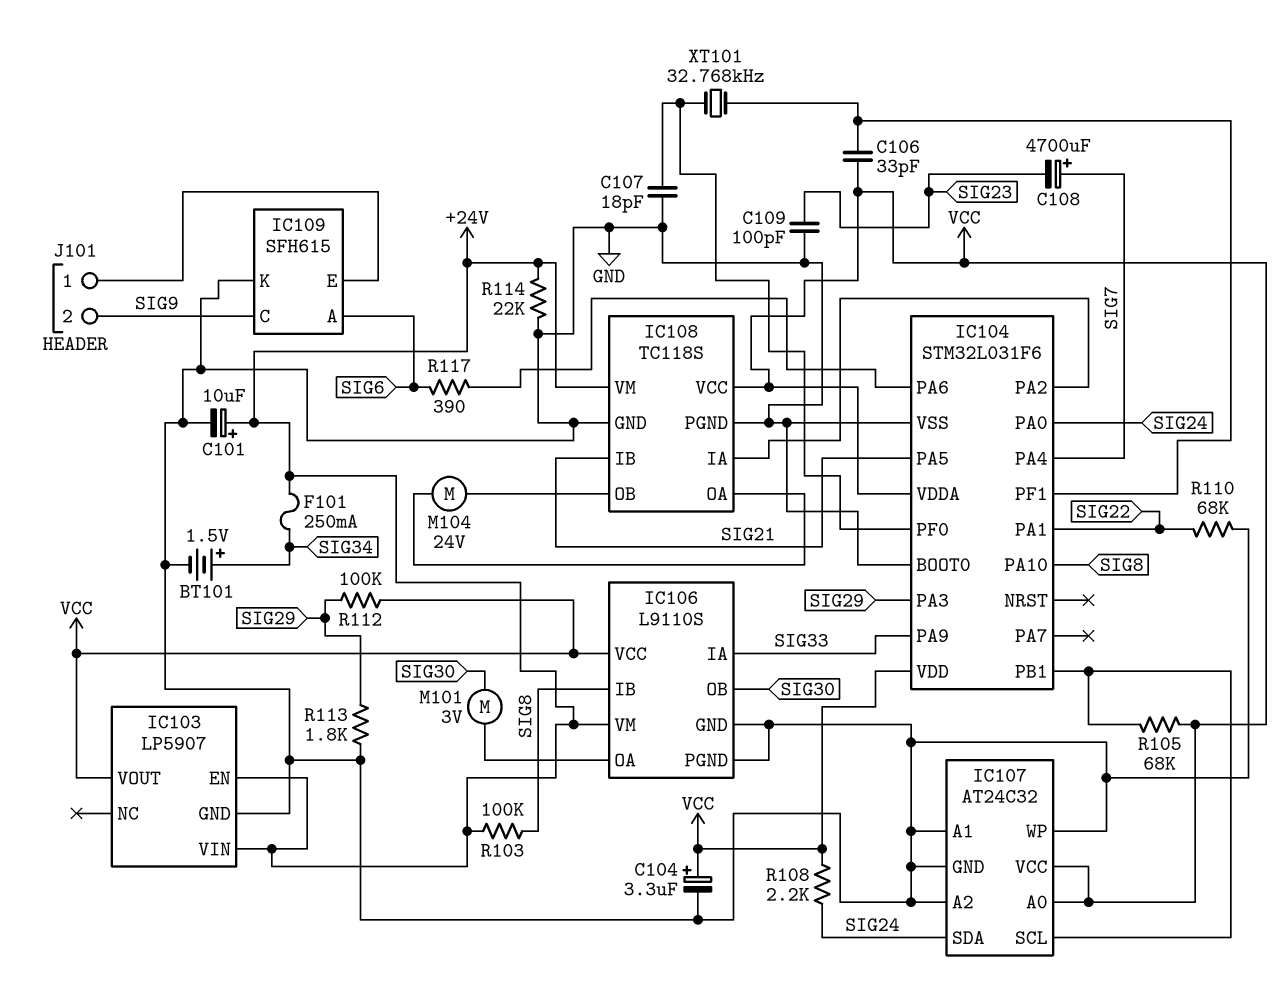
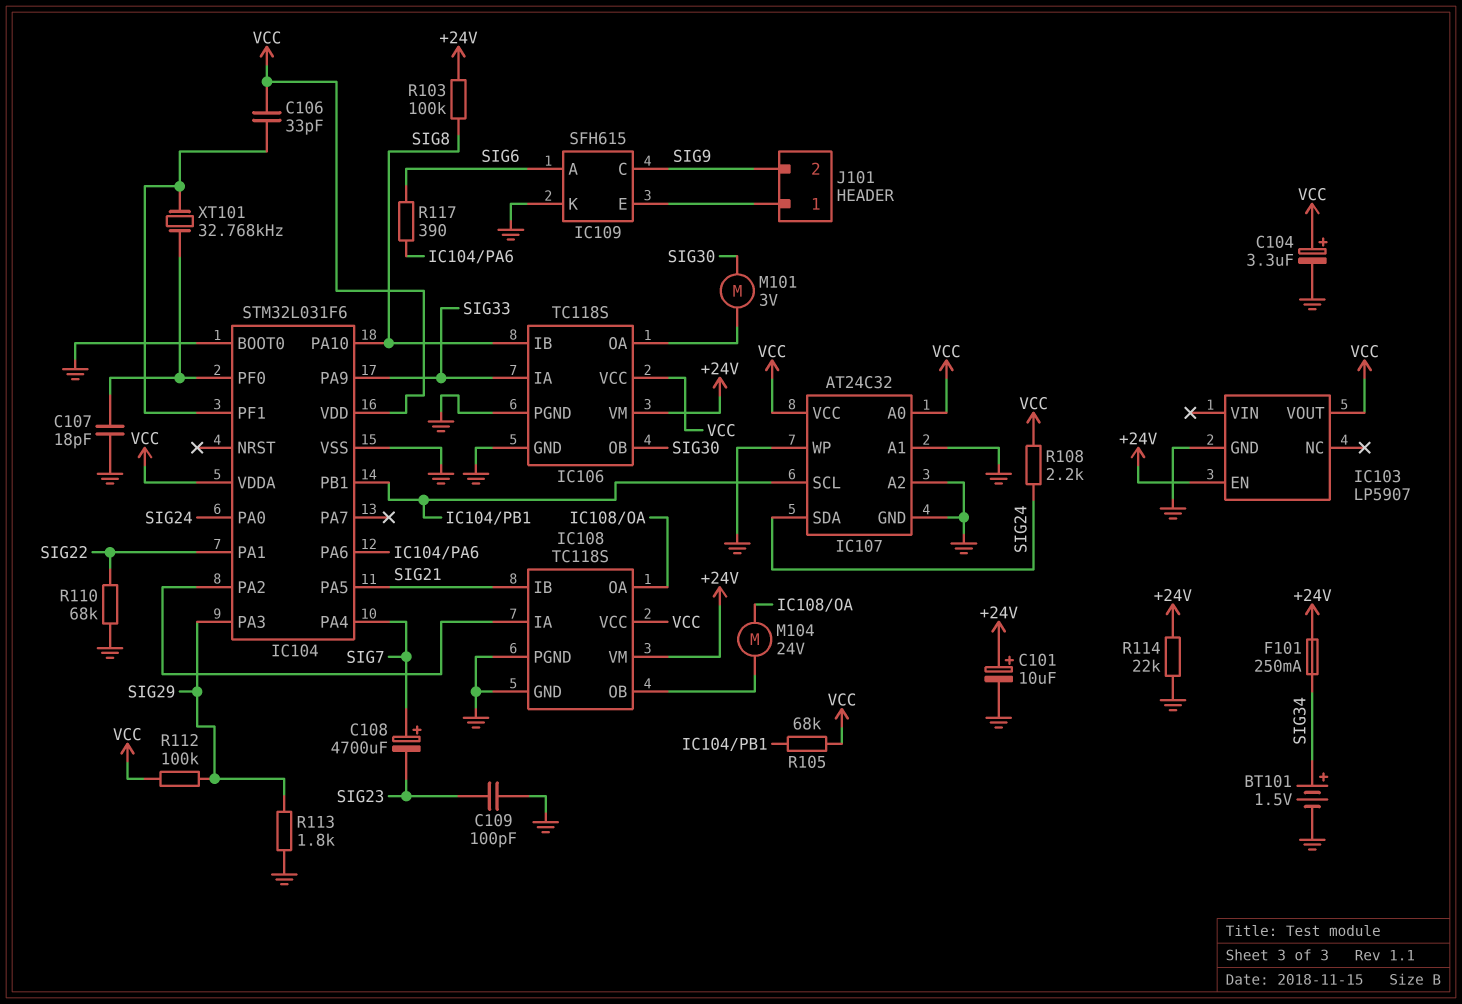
IC103 pin VIN: +24V -> none
IC106: L9110S -> TC118S

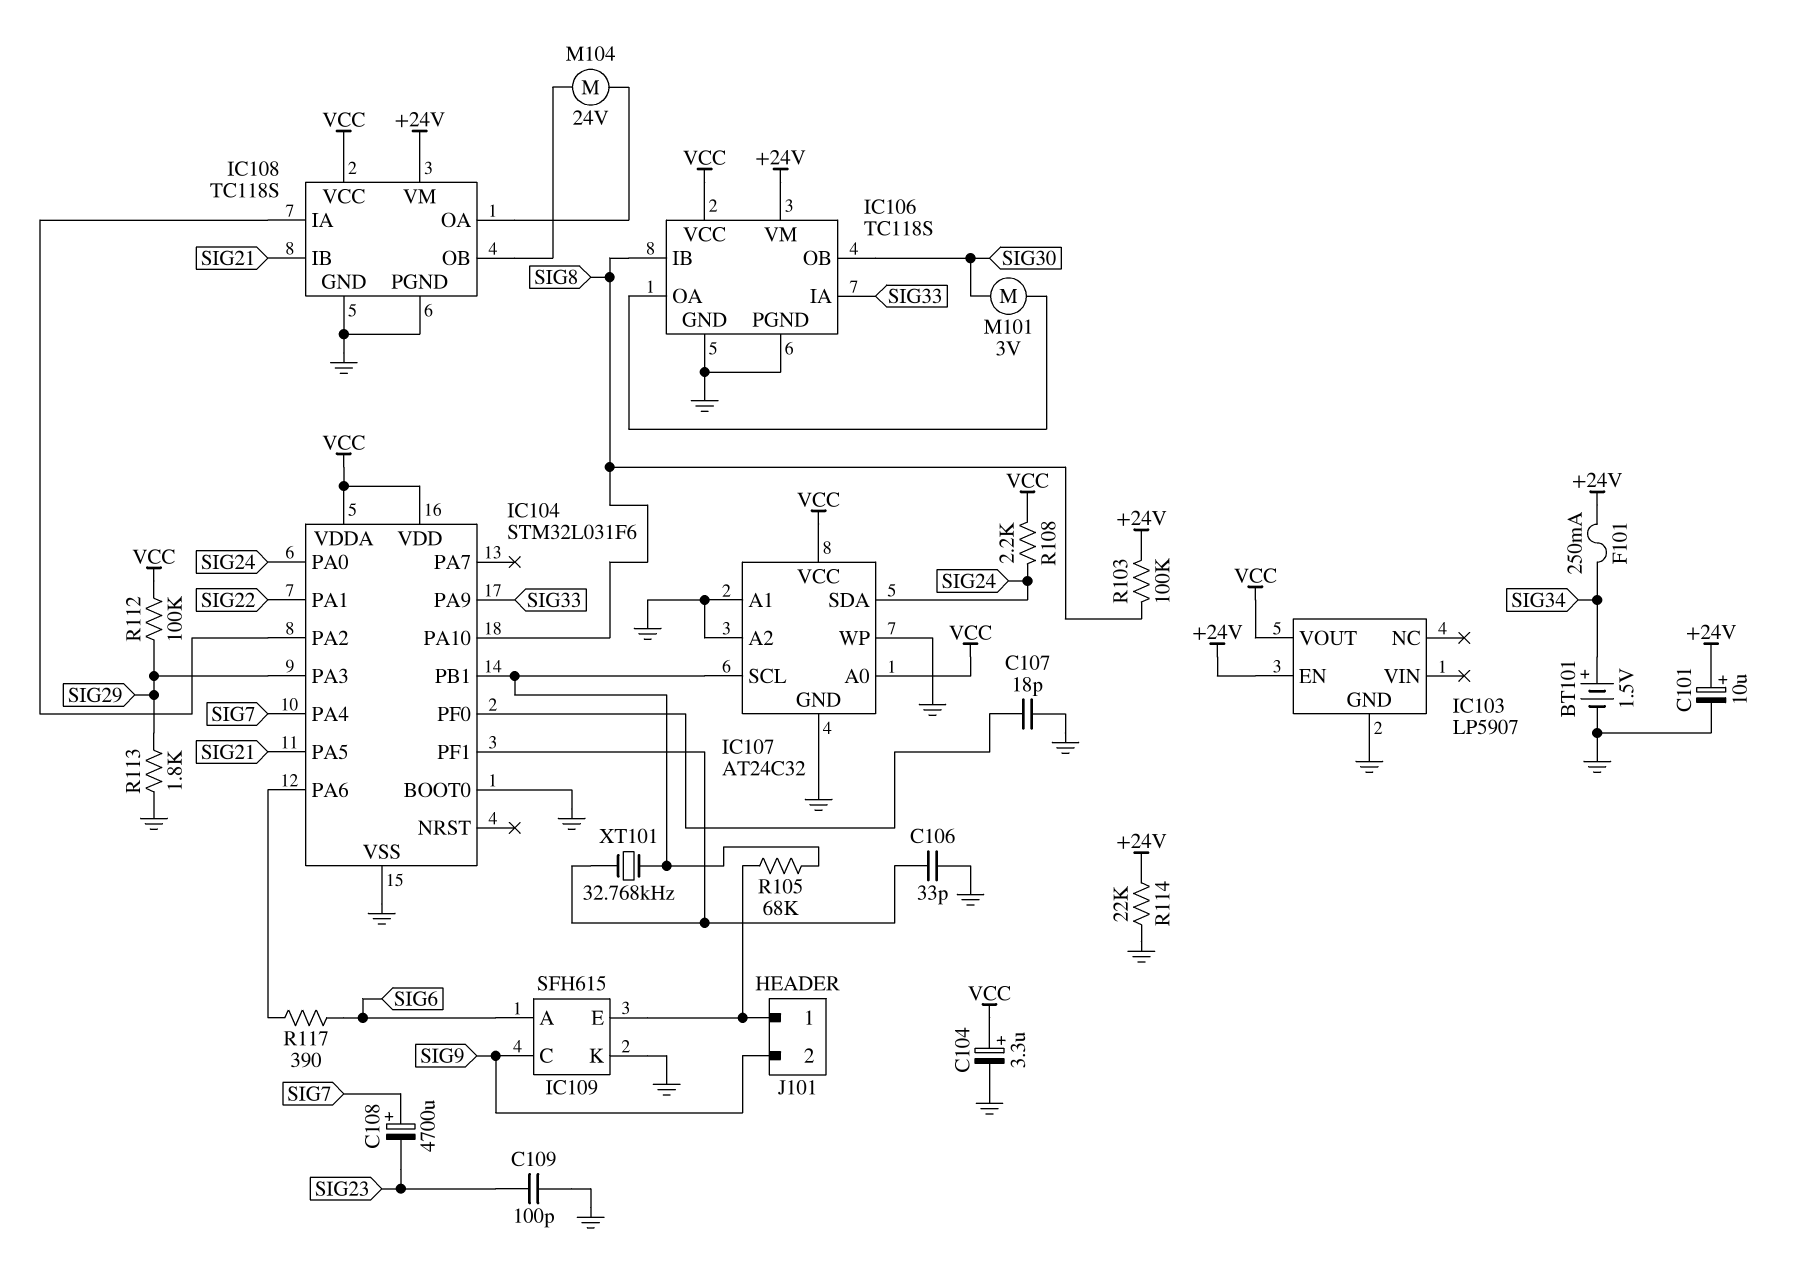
C106: 33pF (IC104/PF1, VCC) -> 33pF (GND, IC104/PF1)
R105: 68k (IC104/PB1, VCC) -> 68k (IC104/PB1, IC109/E)
R110: 68k (GND, SIG22) -> none
XT101: 32.768kHz (IC104/PF0, IC104/PF1) -> 32.768kHz (IC104/PB1, IC104/PF1)

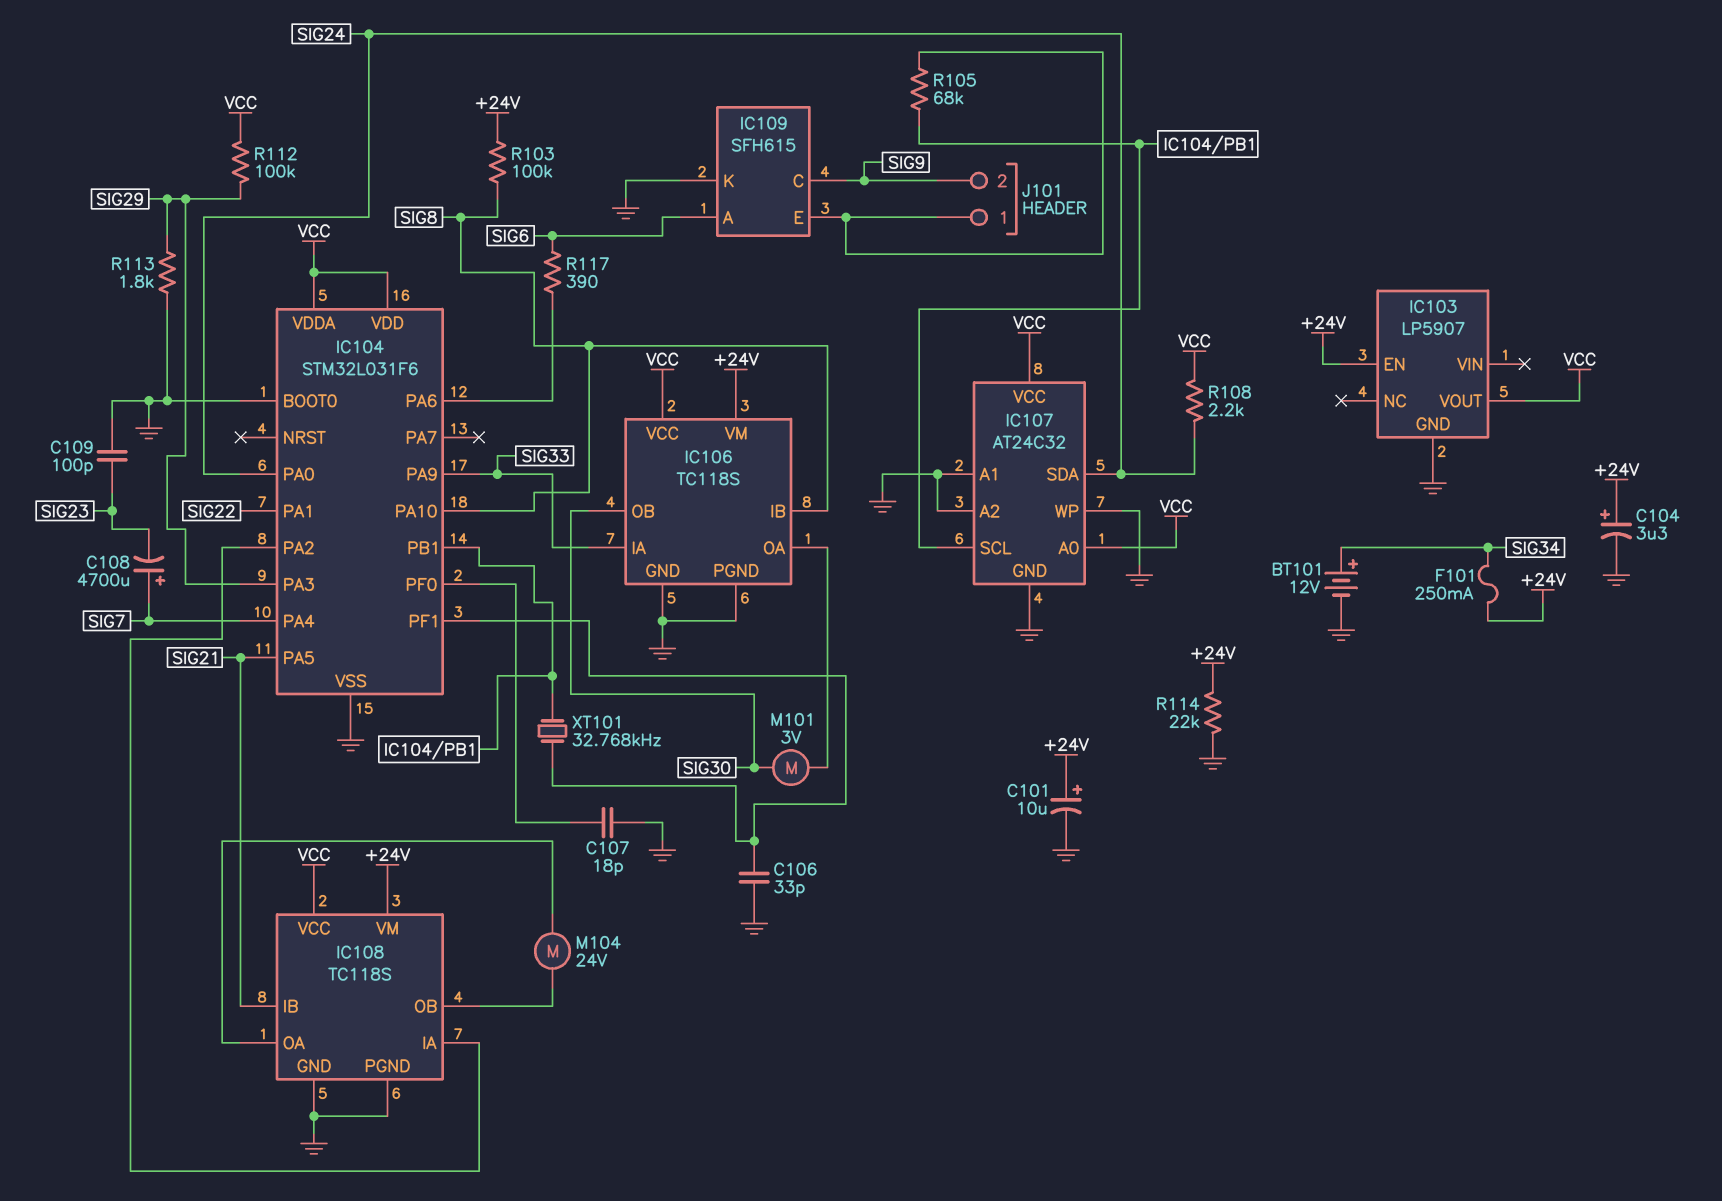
BT101: 1.5V (plus SIG34, minus GND) -> 12V (plus SIG34, minus GND)
C104: 3.3uF (plus VCC, minus GND) -> 3.3uF (plus +24V, minus GND)

